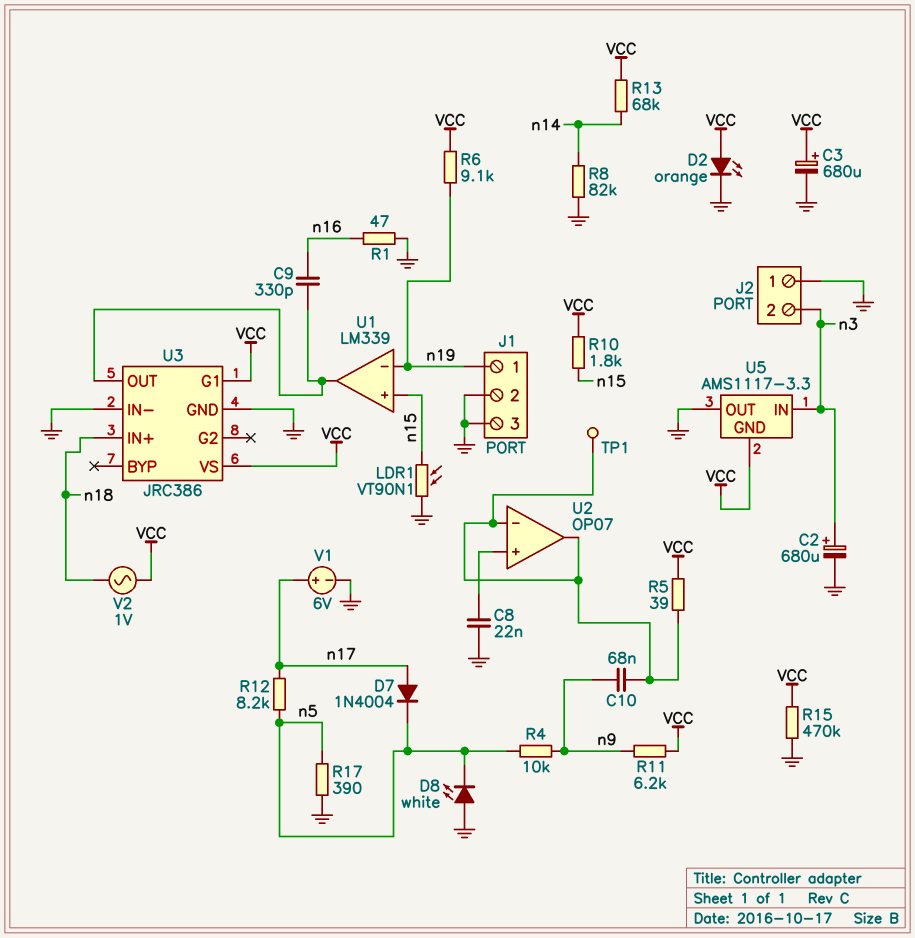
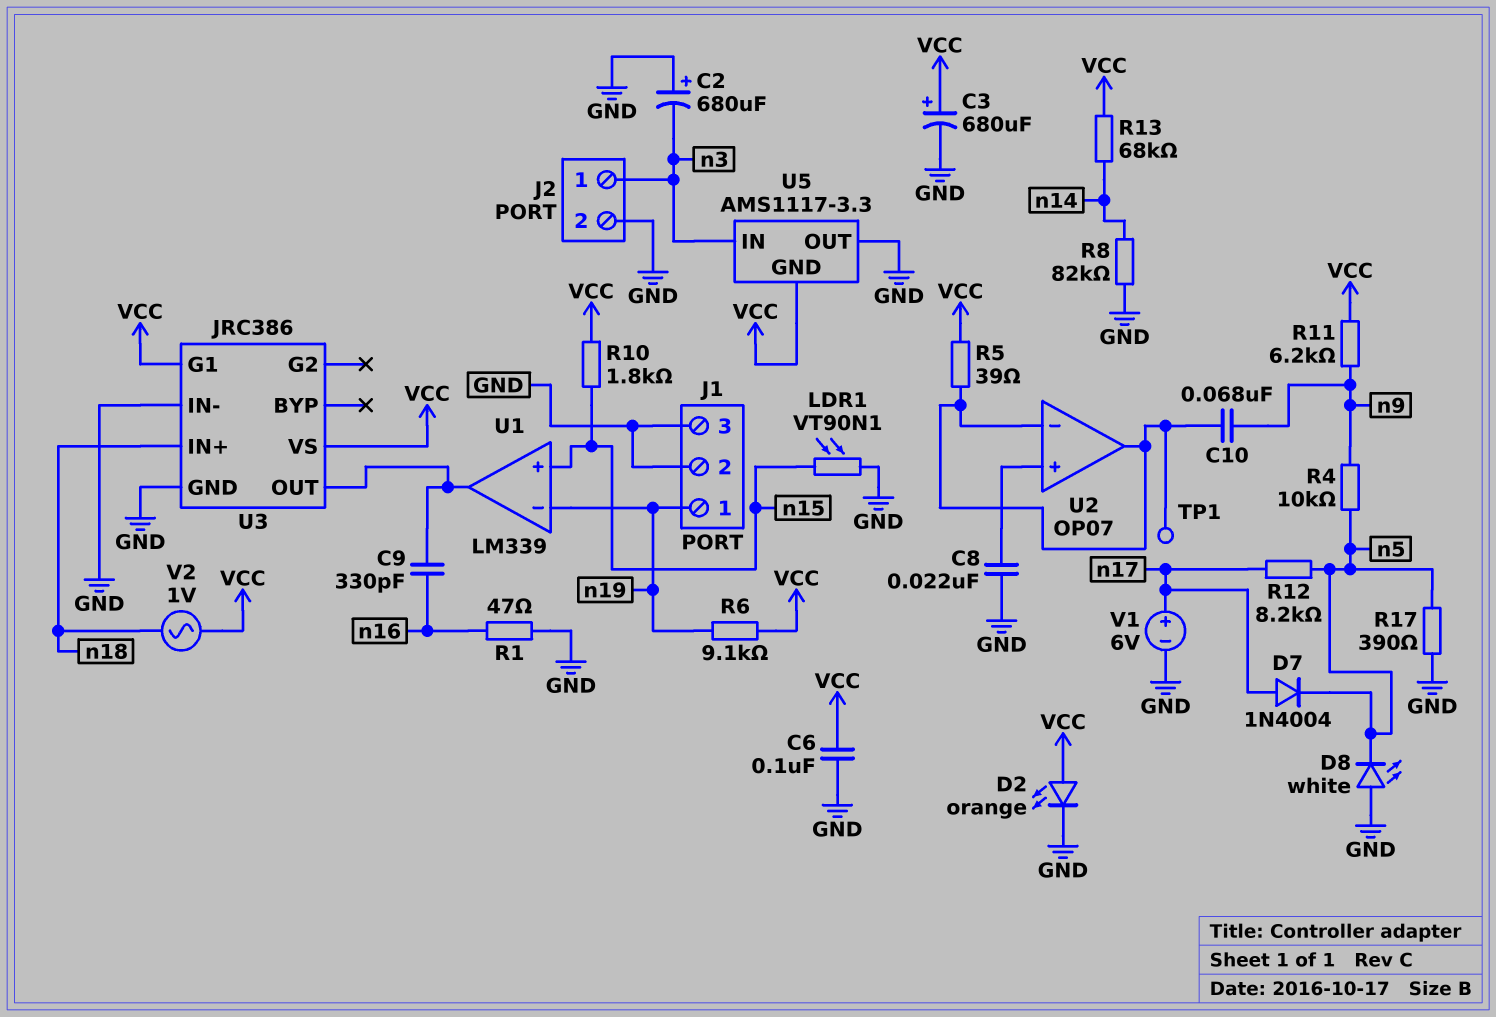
C2: 680uF (plus n3, minus GND) -> 680uF (plus GND, minus n3)
C6: none -> 100nF (GND, VCC)
J2 pin 1: GND -> n3
J2 pin 2: n3 -> GND
R15: 470k (GND, VCC) -> none

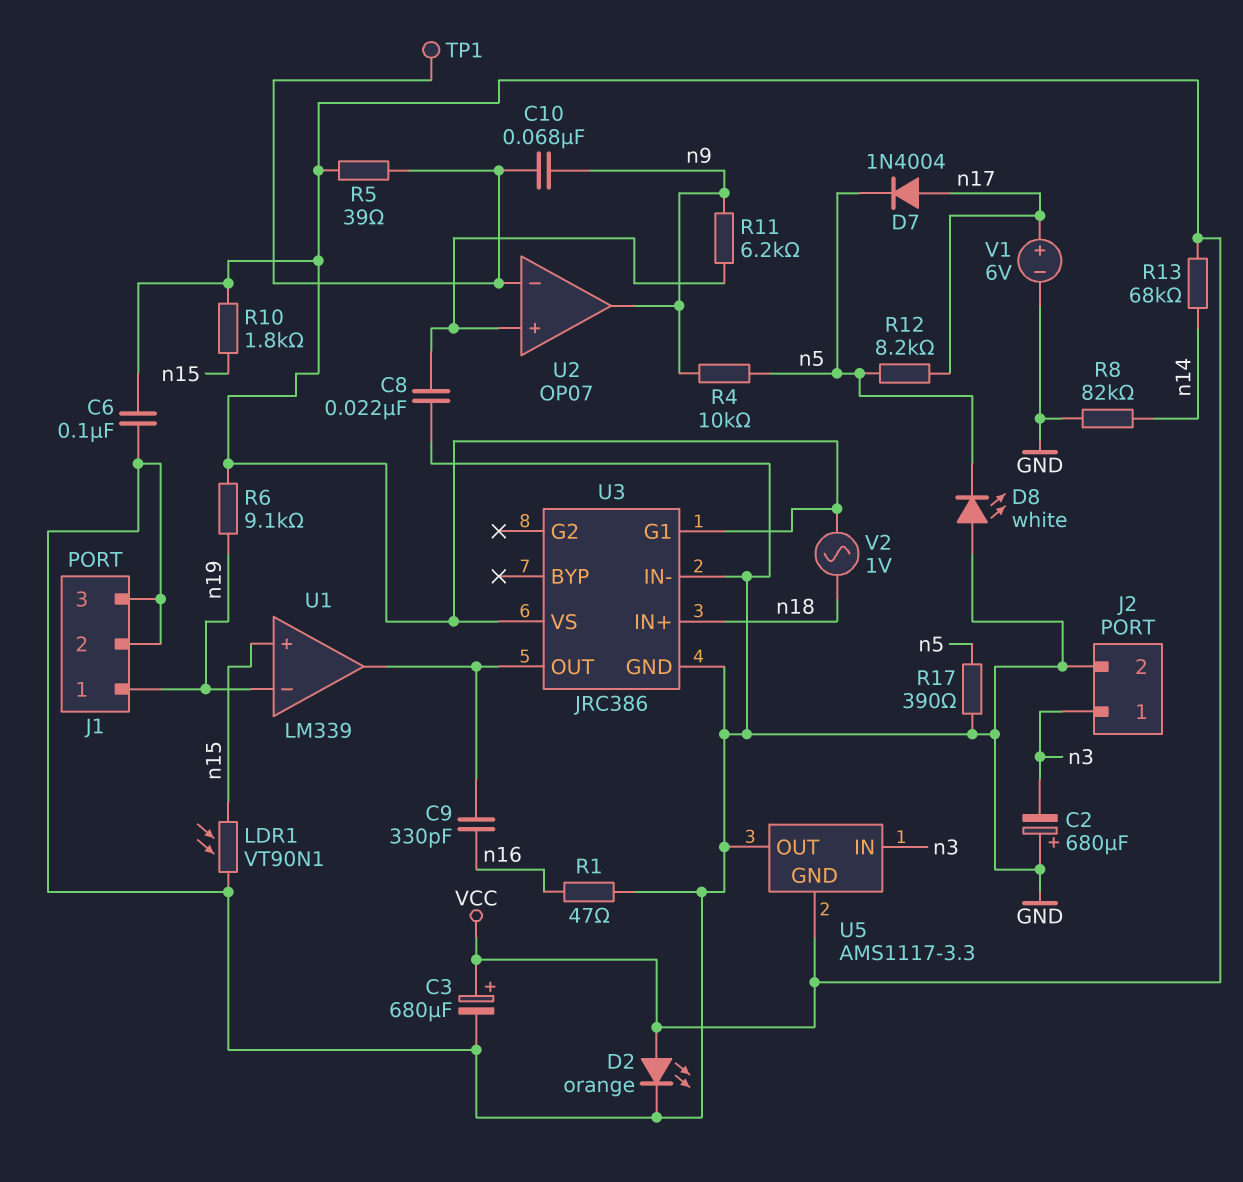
R11: 6.2k (VCC, n9) -> 6.2k (U2/in+, n9)
U2 pin out: U2/in- -> n9

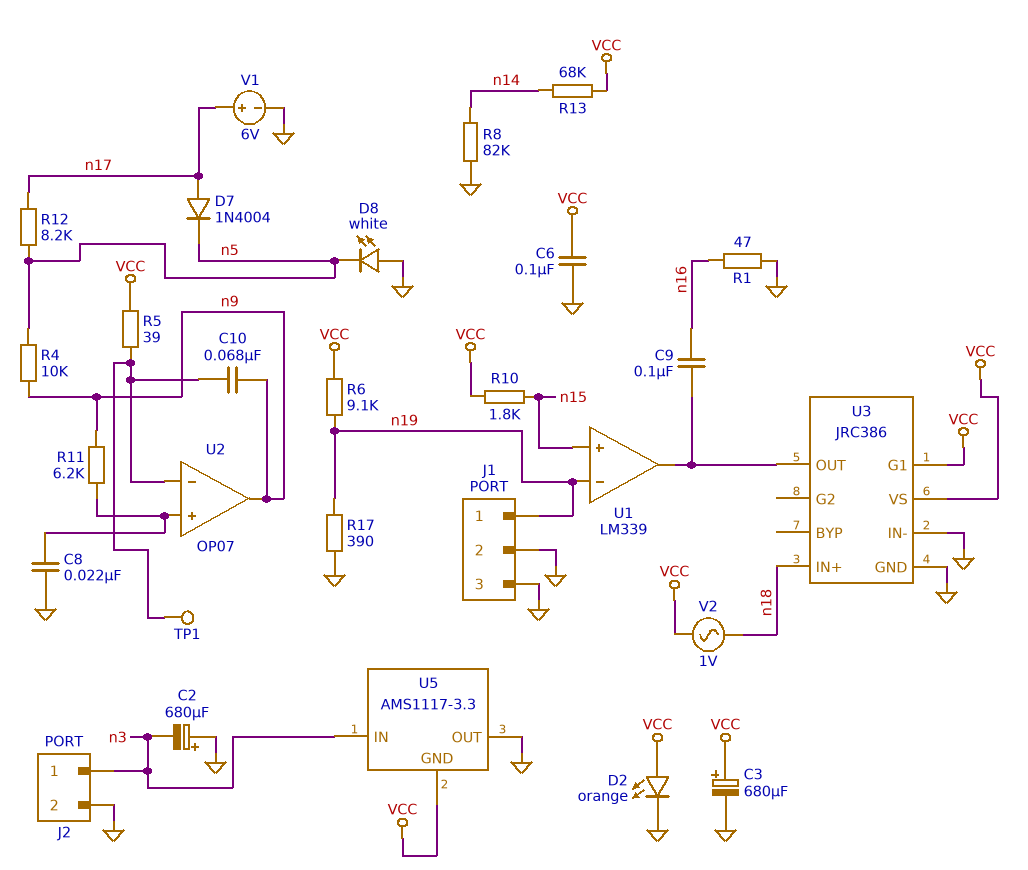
C9: 330pF (U1/out, n16) -> 100nF (U1/out, n16)
LDR1: VT90N1 (GND, n15) -> none
R17: 390 (GND, n5) -> 390 (GND, n19)

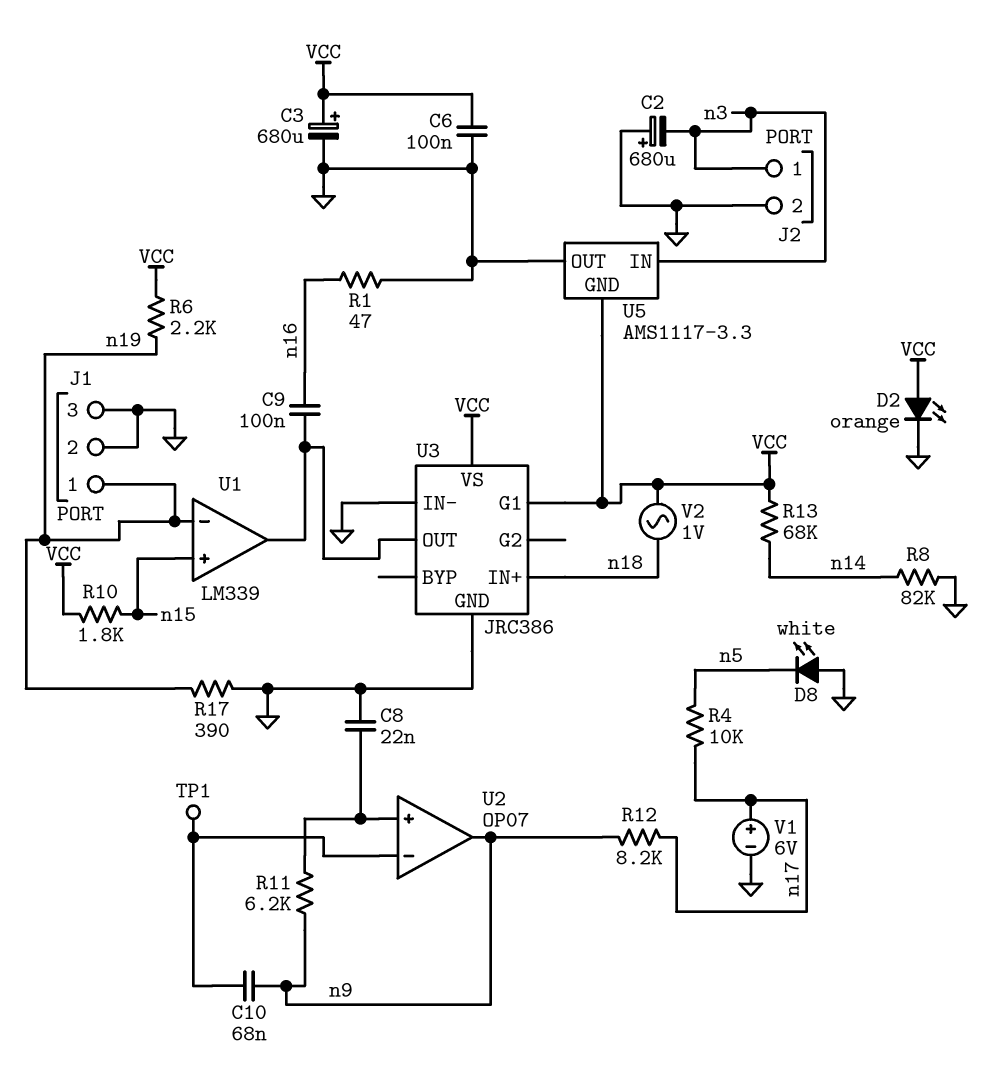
D7: diode 1N4004 (A n17, K n5) -> none
R4: 10k (n5, n9) -> 10k (n5, n17)
R5: 39 (U2/in-, VCC) -> none
R6: 9.1k (VCC, n19) -> 2.2k (VCC, n19)
R12: 8.2k (n5, n17) -> 8.2k (n9, n17)

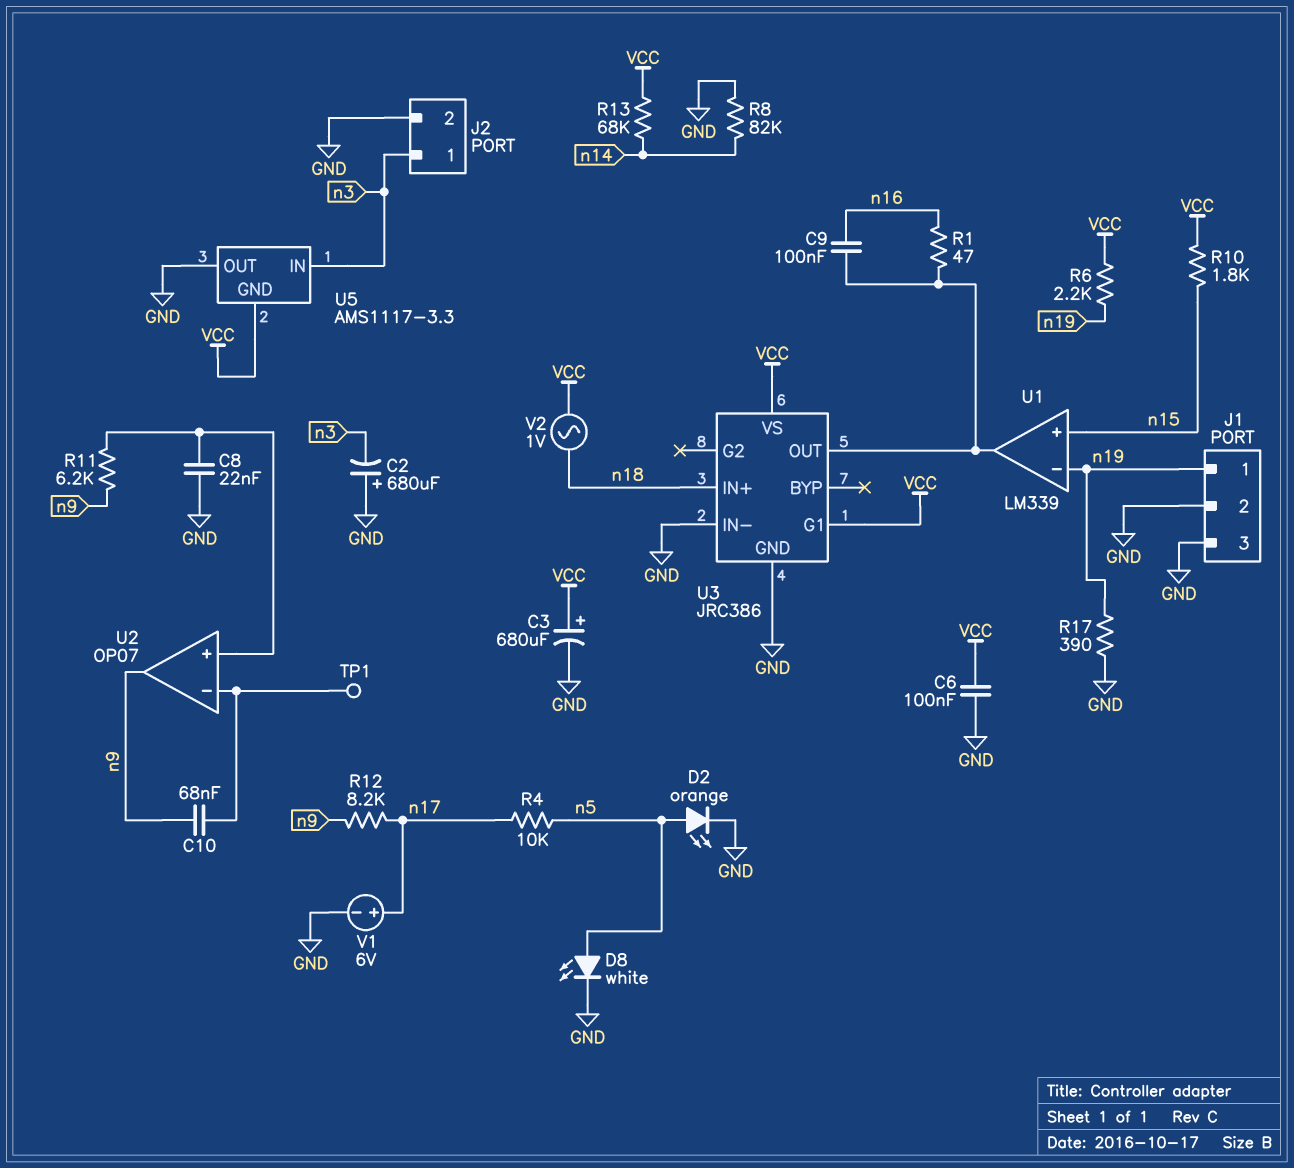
D2: LED orange (A VCC, K GND) -> LED orange (A n5, K GND)
D8: LED white (A GND, K n5) -> LED white (A n5, K GND)
R1: 47 (GND, n16) -> 47 (U1/out, n16)

